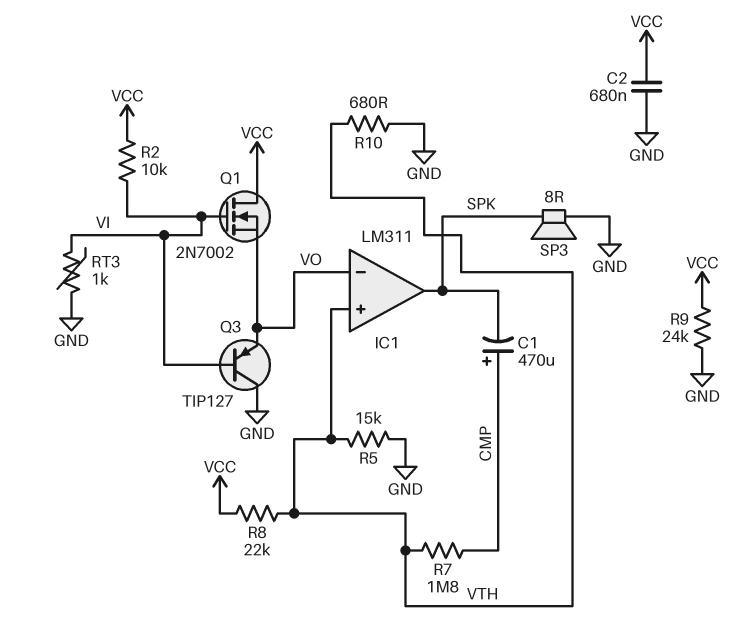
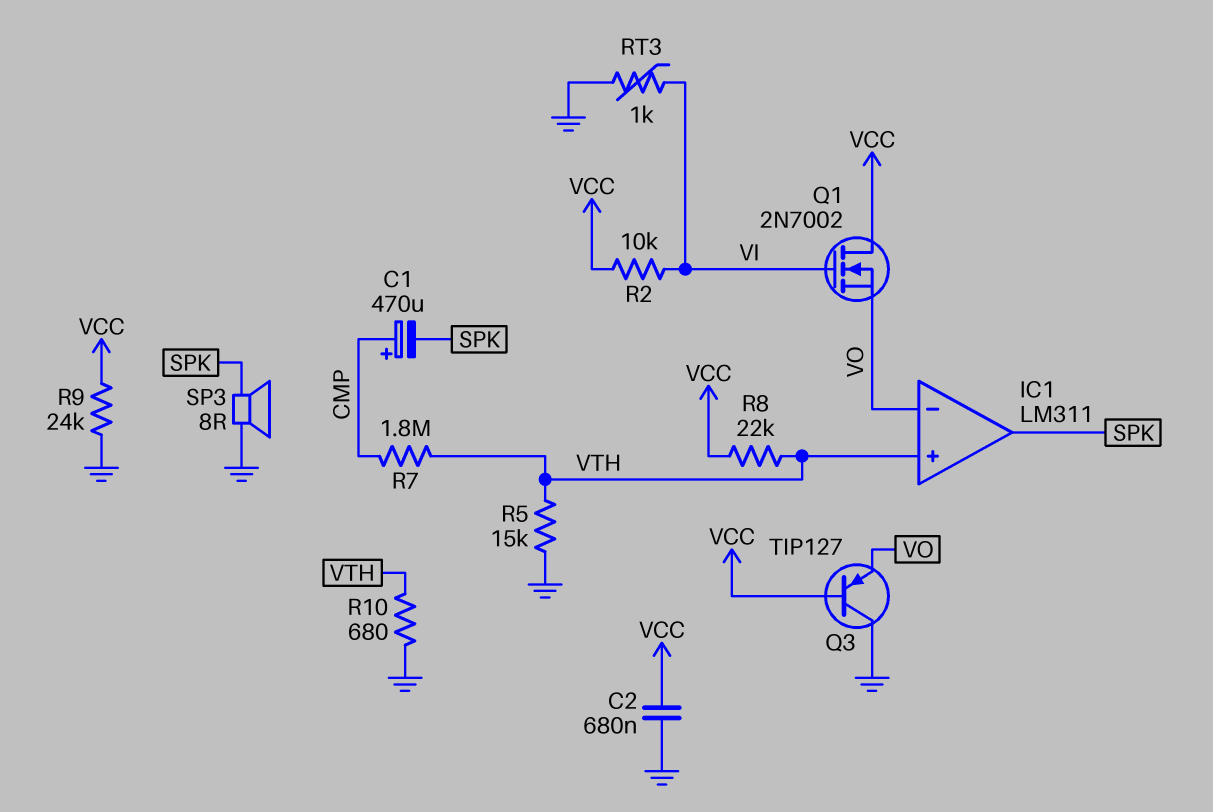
Q3: PNP TIP127 (B VI, C GND, E VO) -> PNP TIP127 (B VCC, C GND, E VO)

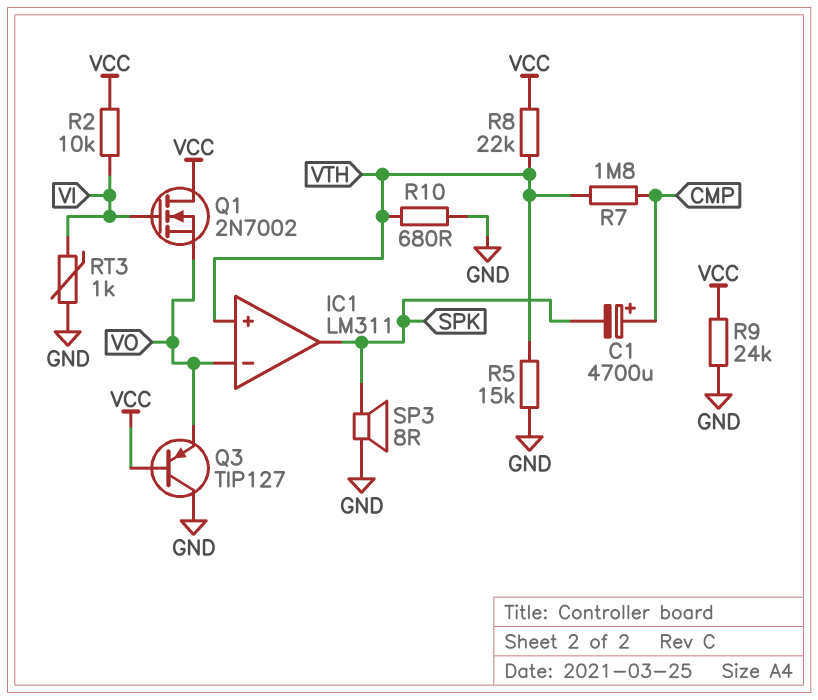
C1: 470uF (plus CMP, minus SPK) -> 4700uF (plus CMP, minus SPK)
C2: 680nF (GND, VCC) -> none

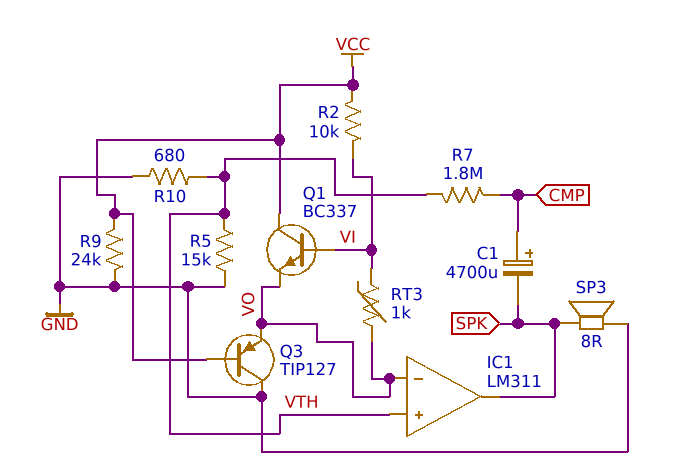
Q1: NMOS 2N7002 (G VI, D VCC, S VO) -> NPN BC337 (B VI, C VCC, E VO)
R8: 22k (VCC, VTH) -> none
RT3: 1k (GND, VI) -> 1k (VI, VO)

